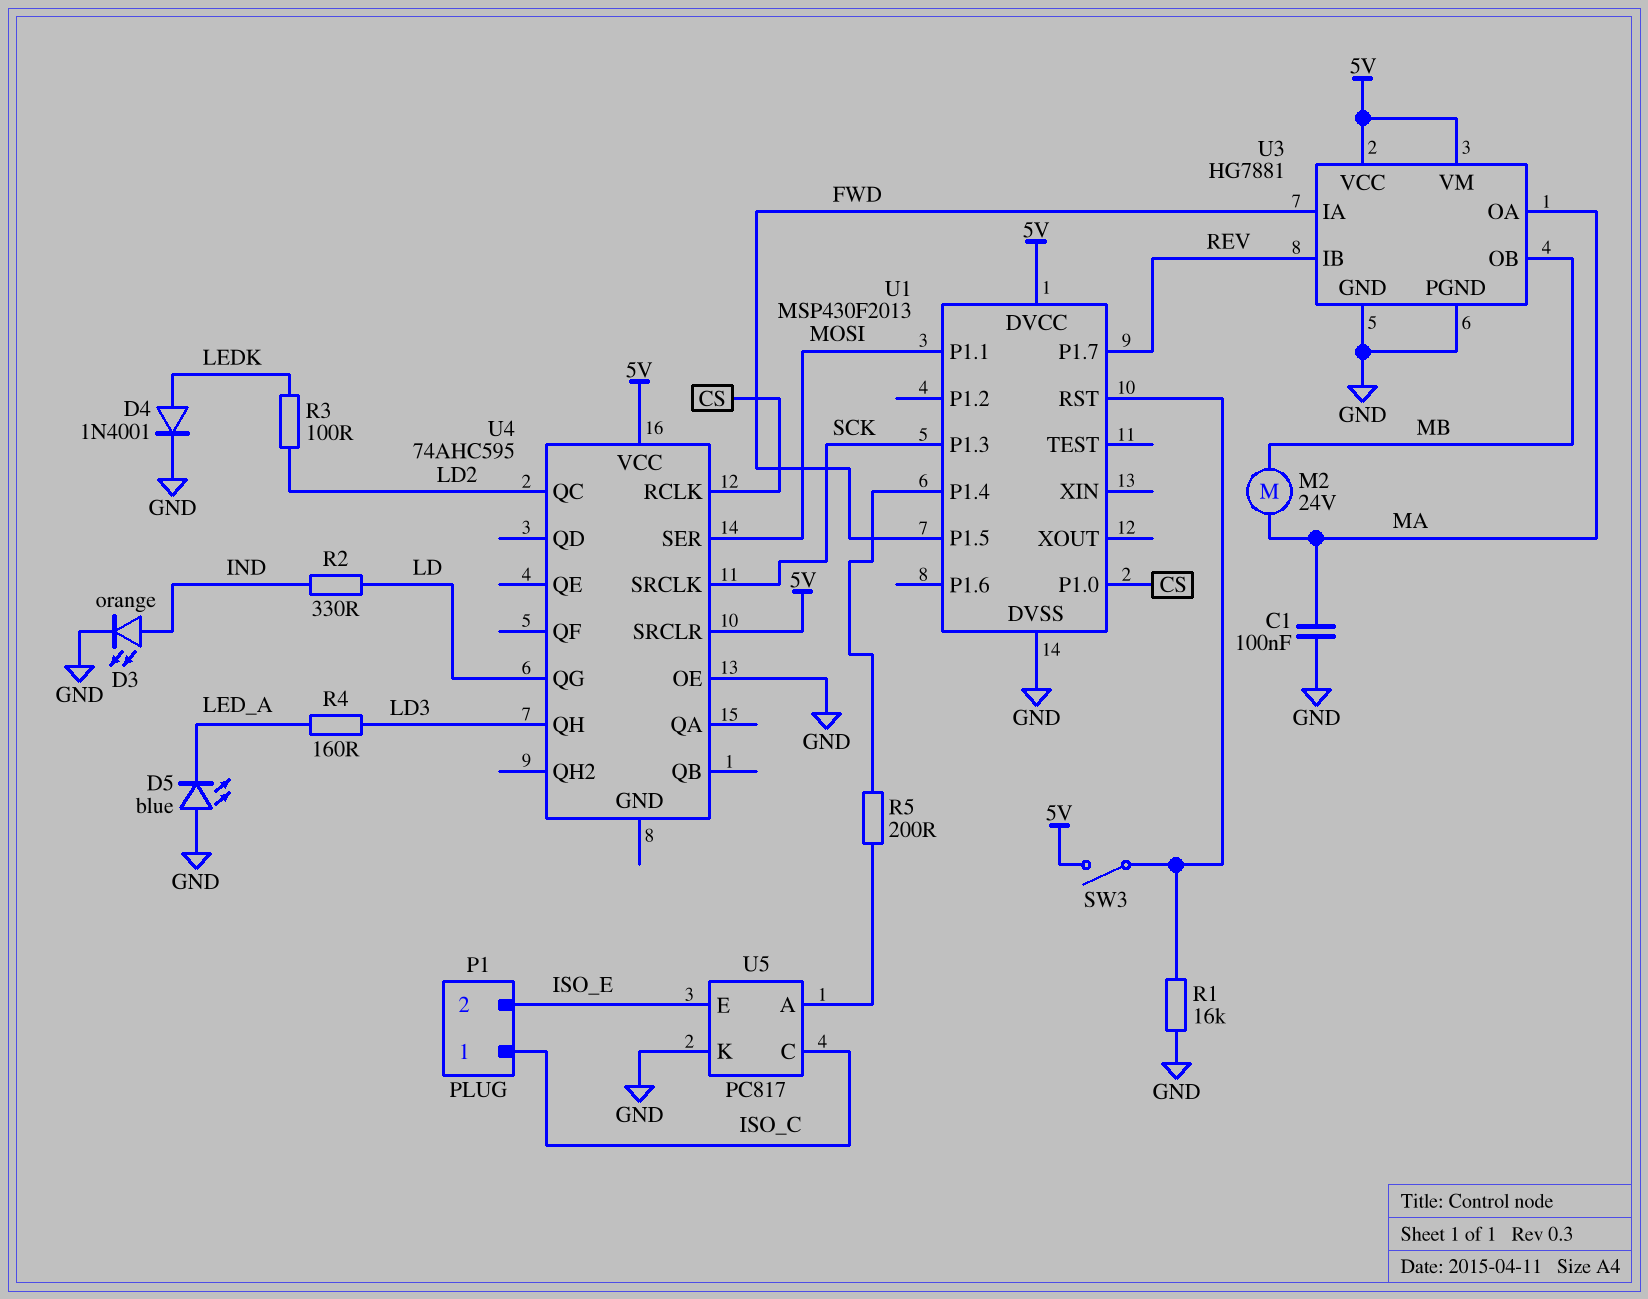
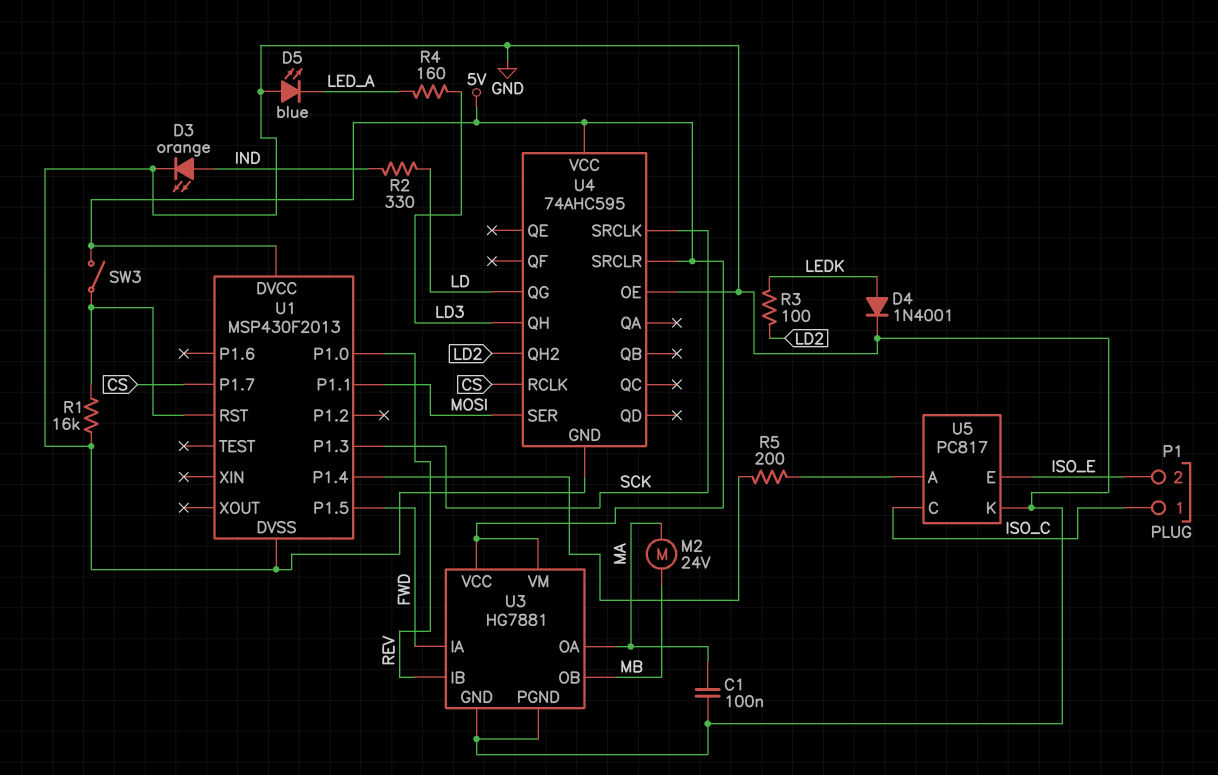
U1 pin P1.0: CS -> REV
U1 pin P1.7: REV -> CS
U4 pin GND: none -> GND
U4 pin QC: LD2 -> none
U4 pin QH2: none -> LD2

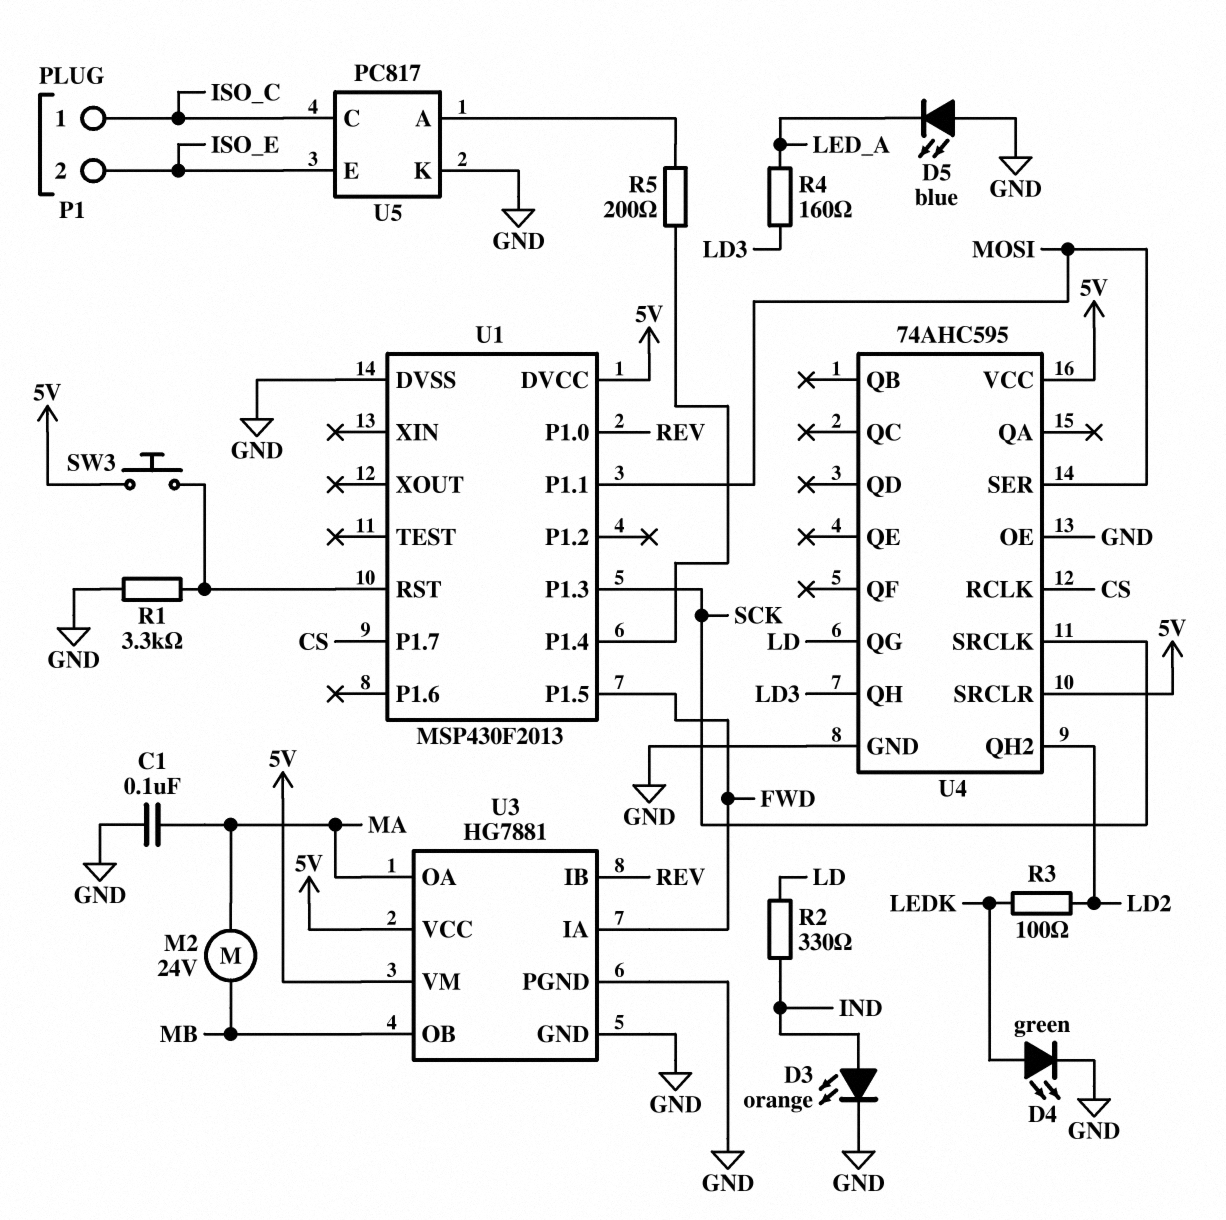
D4: diode 1N4001 (A LEDK, K GND) -> LED green (A LEDK, K GND)
R1: 16k (GND, U1/RST) -> 3.3k (GND, U1/RST)
SW3: switch (5V, U1/RST) -> button (5V, U1/RST)

